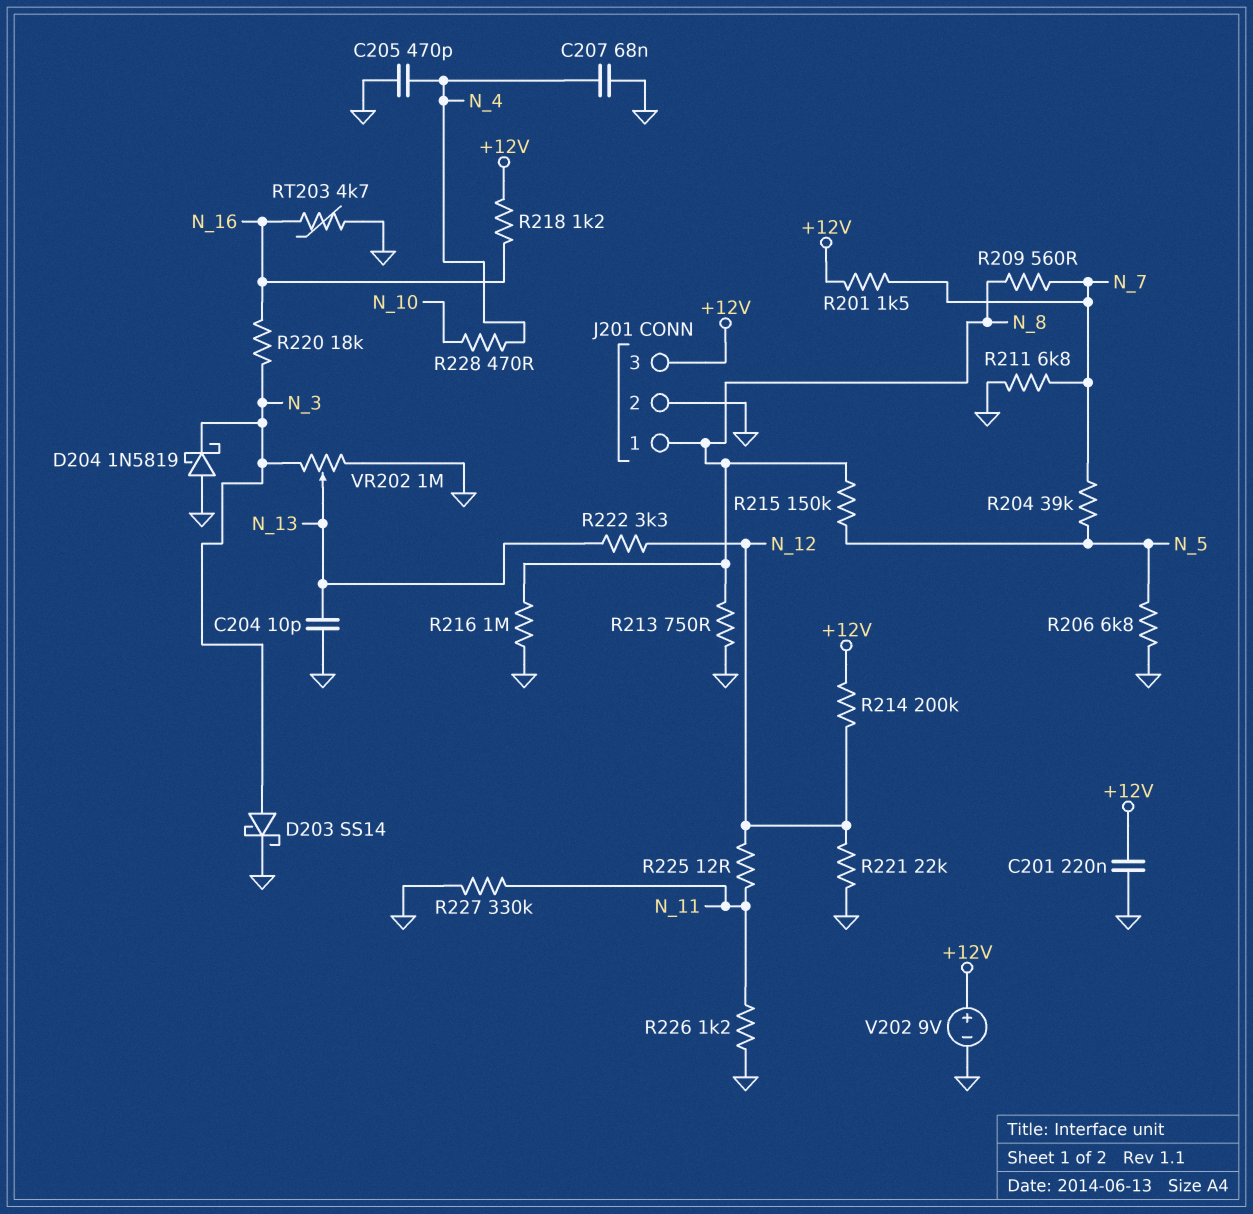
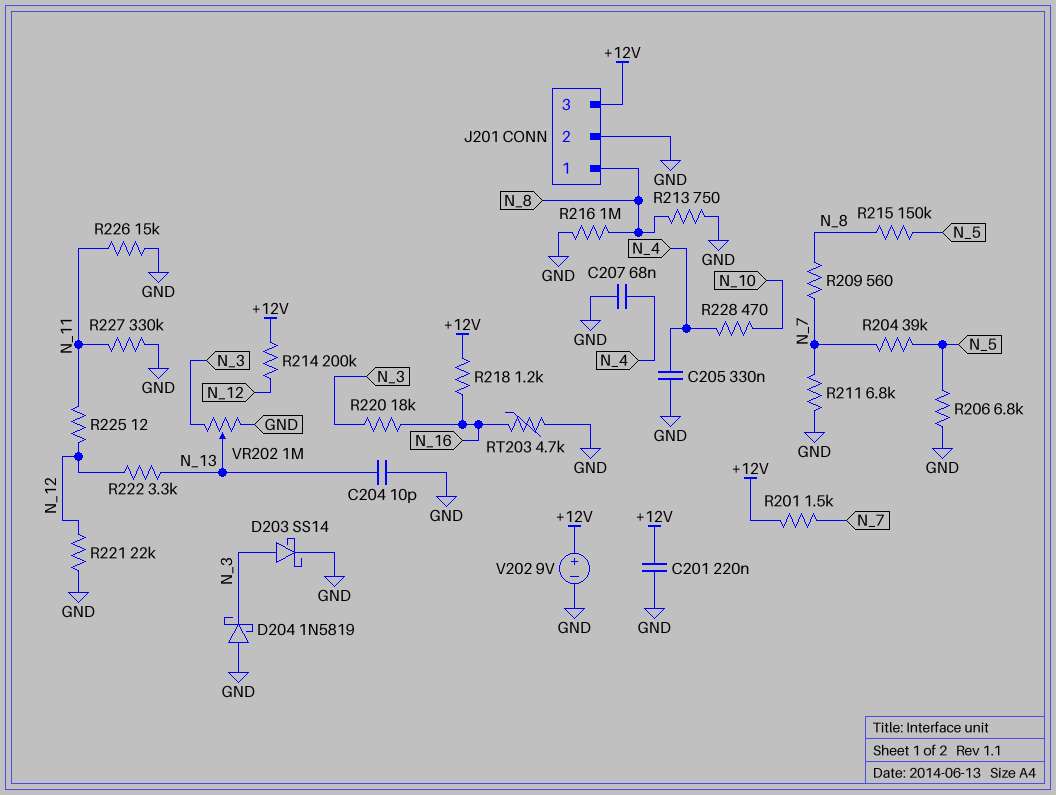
C205: 470pF (GND, N_4) -> 330nF (GND, N_4)
R226: 1.2k (GND, N_11) -> 15k (GND, N_11)

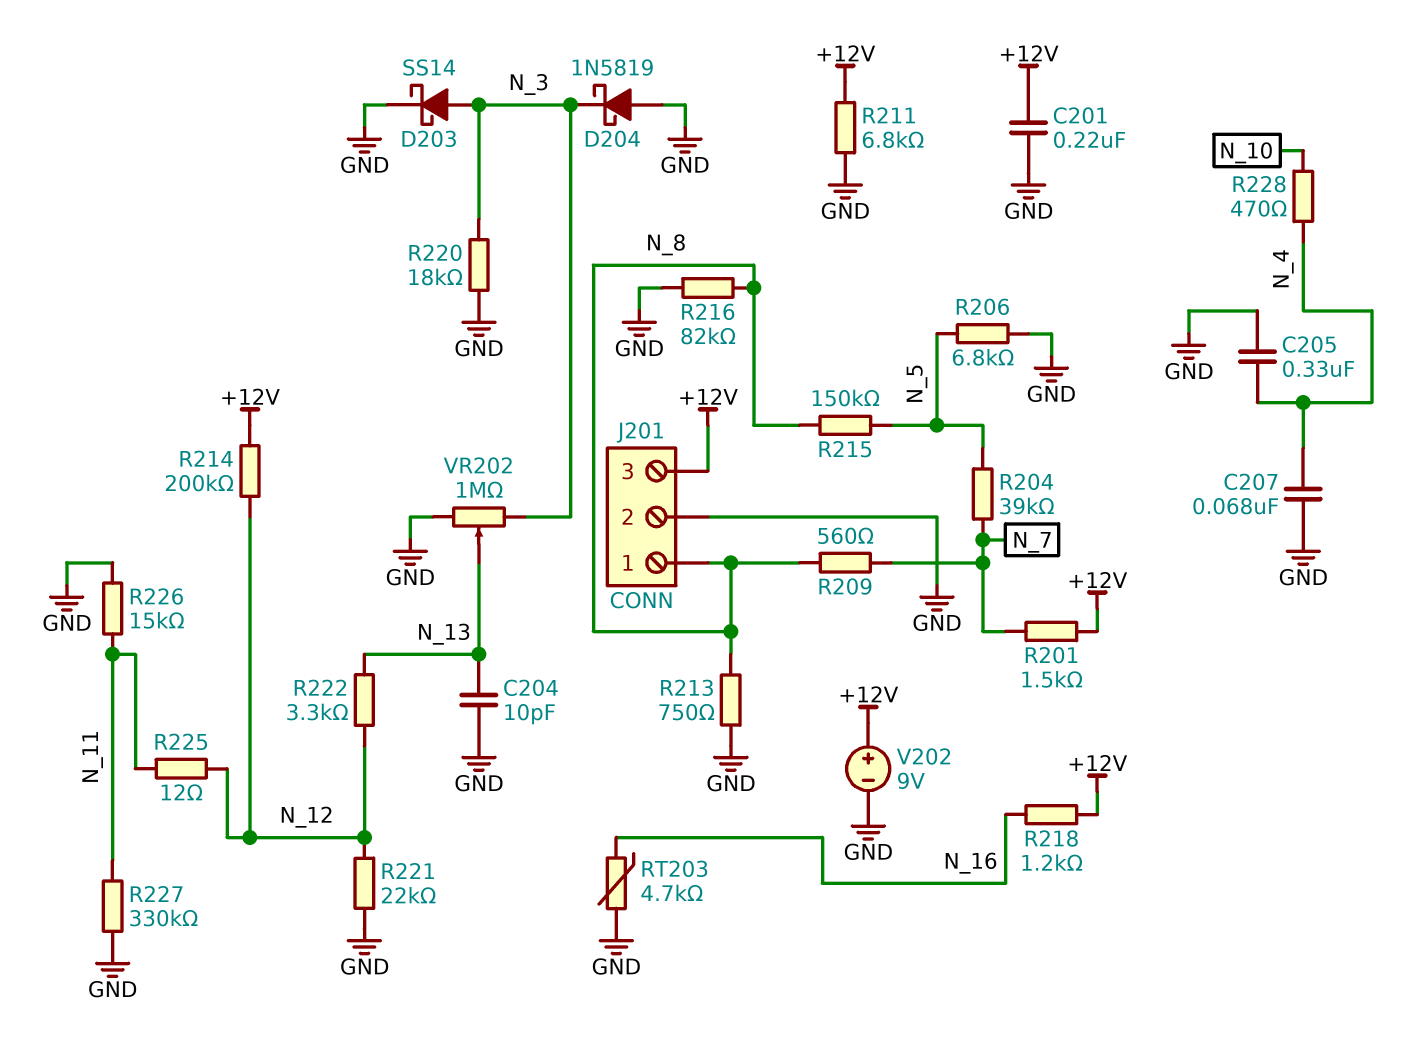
R211: 6.8k (GND, N_7) -> 6.8k (+12V, GND)
R216: 1M (GND, N_8) -> 82k (GND, N_8)
R220: 18k (N_3, N_16) -> 18k (GND, N_3)

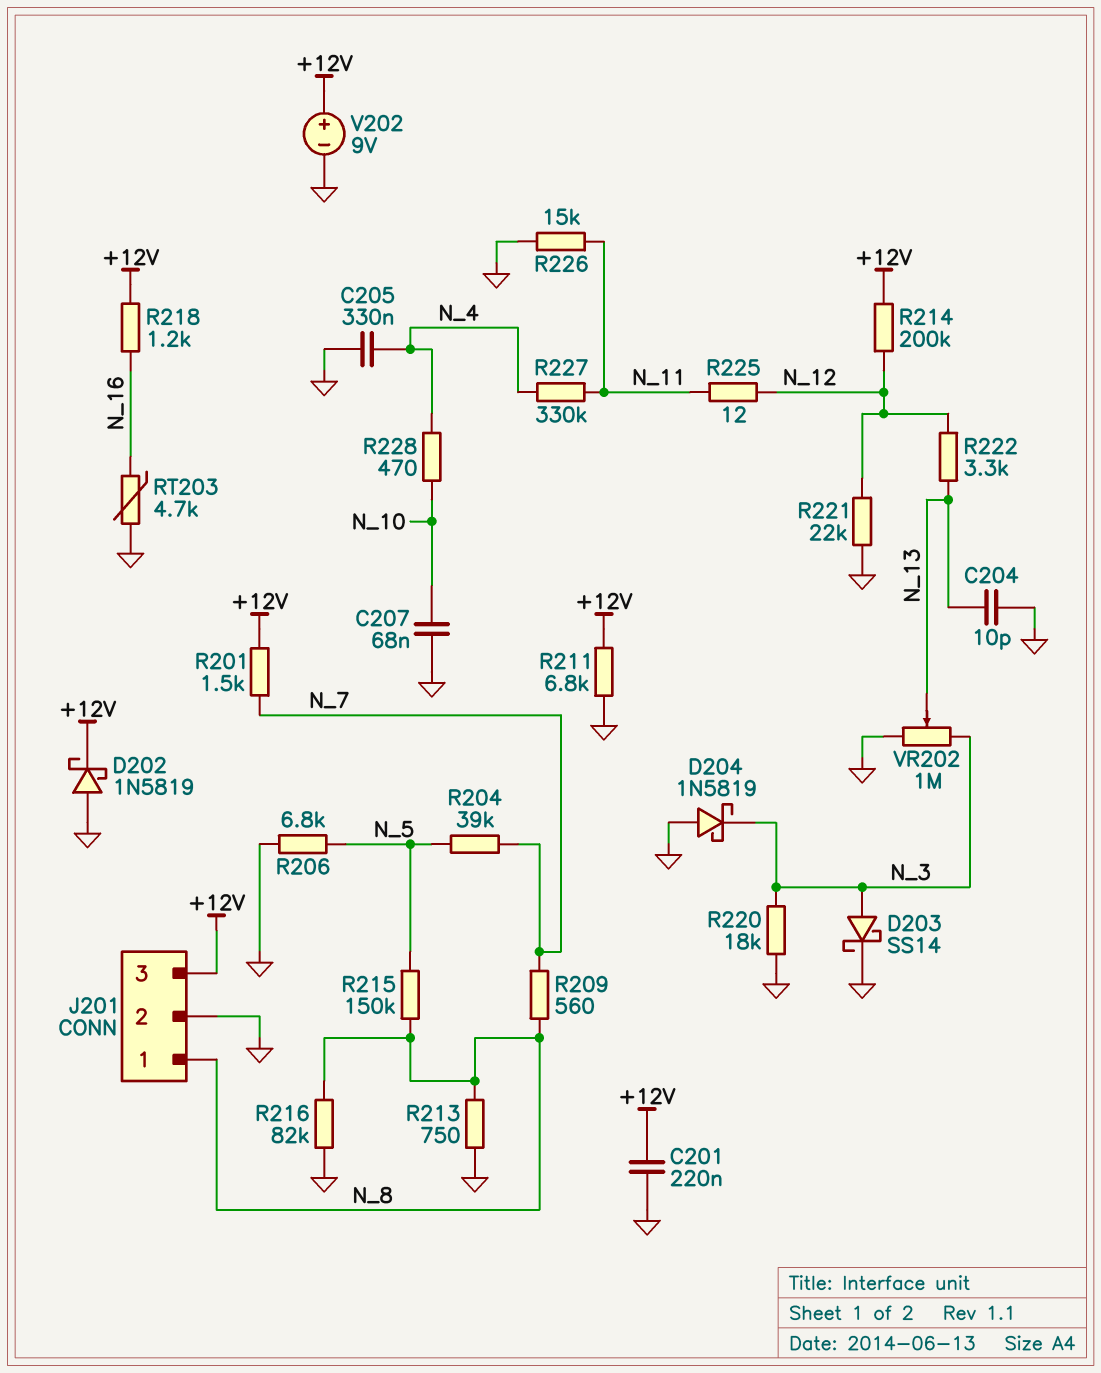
C207: 68nF (GND, N_4) -> 68nF (GND, N_10)
D202: none -> schottky 1N5819 (A GND, K +12V)
R227: 330k (GND, N_11) -> 330k (N_4, N_11)

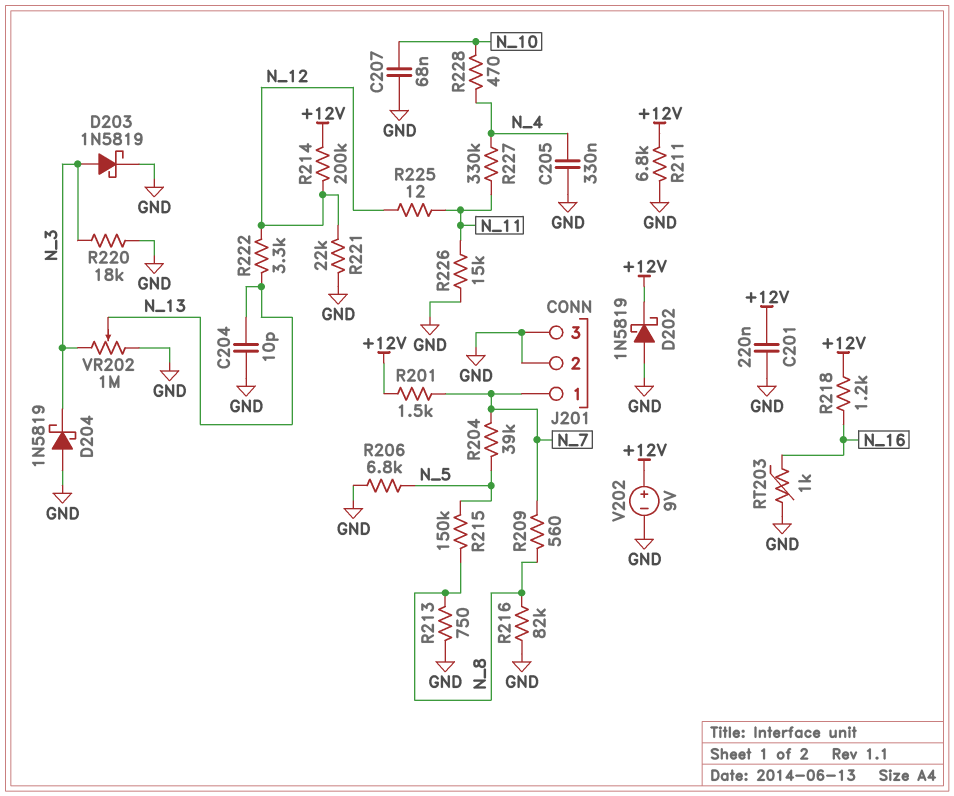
D203: schottky SS14 (A N_3, K GND) -> schottky 1N5819 (A N_3, K GND)
J201 pin 1: N_8 -> N_7
J201 pin 3: +12V -> GND
RT203: 4.7k (GND, N_16) -> 1k (GND, N_16)

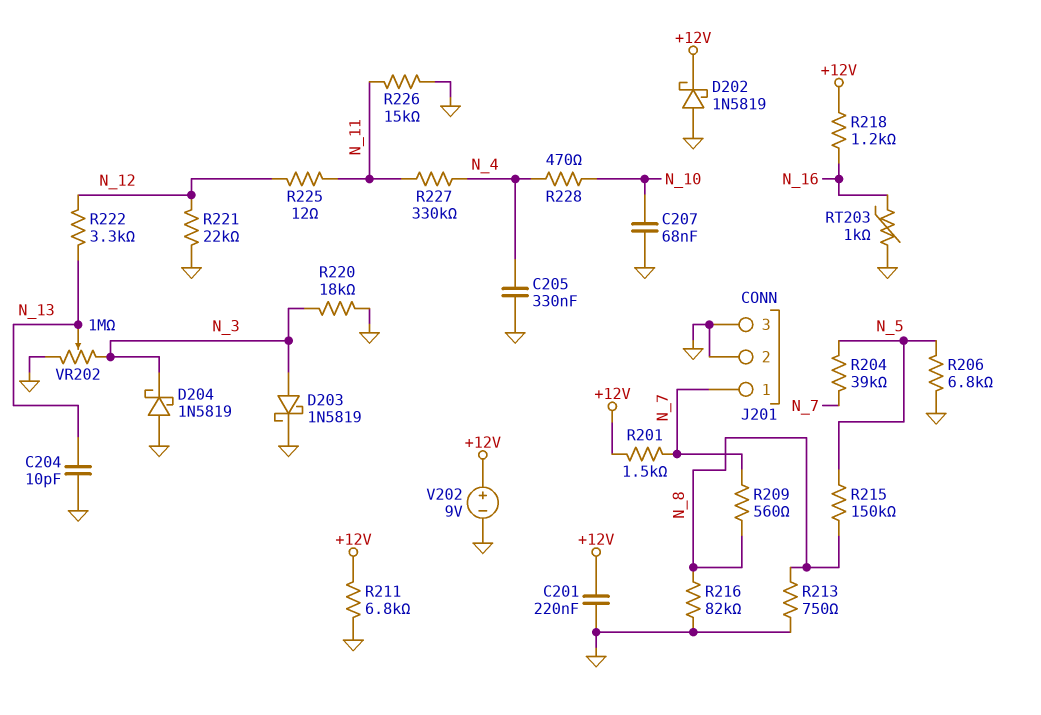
R214: 200k (+12V, N_12) -> none

